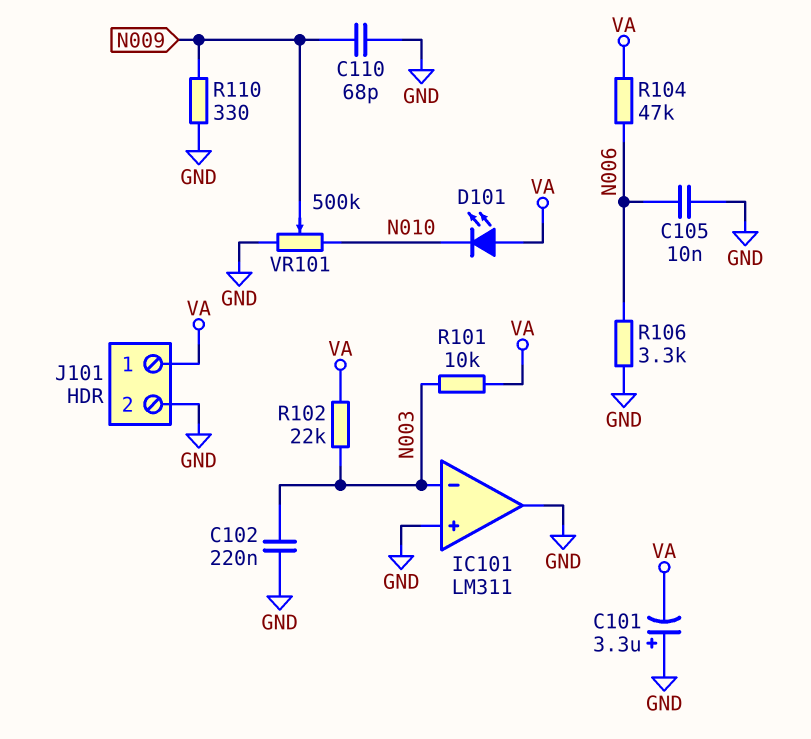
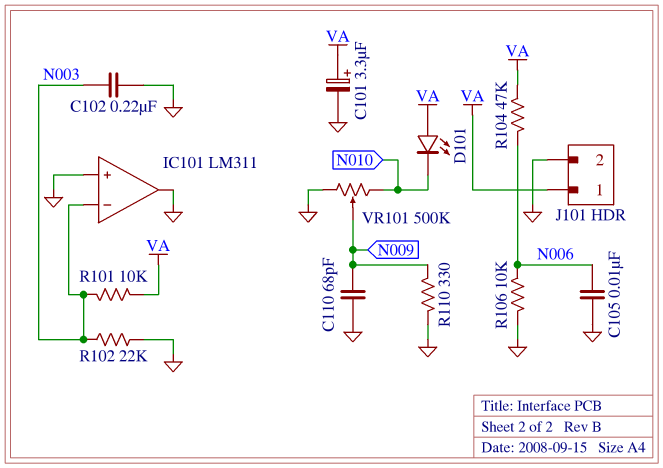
C101: 3.3uF (plus GND, minus VA) -> 3.3uF (plus VA, minus GND)
R102: 22k (N003, VA) -> 22k (GND, N003)
R106: 3.3k (GND, N006) -> 10k (GND, N006)

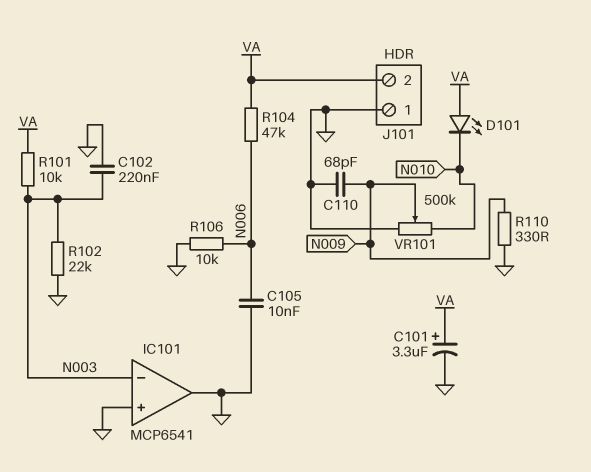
IC101: LM311 -> MCP6541
J101 pin 1: VA -> GND
J101 pin 2: GND -> VA

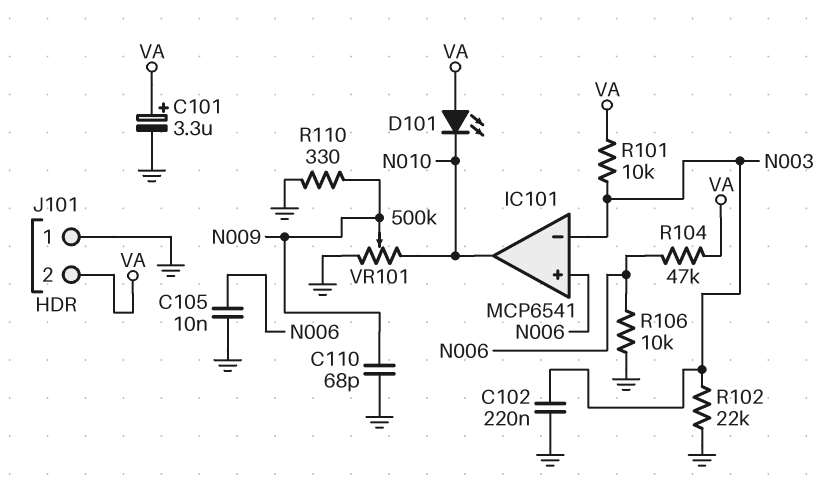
IC101 pin in+: GND -> N006
IC101 pin out: GND -> N010

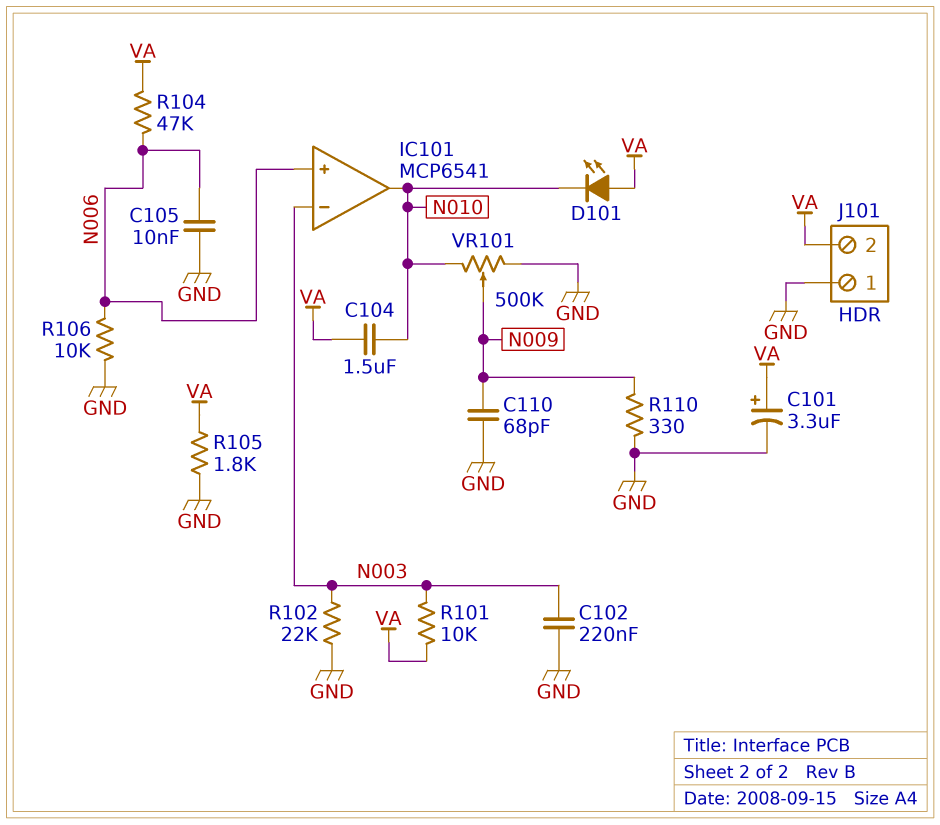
C104: none -> 1.5uF (N010, VA)
R105: none -> 1.8k (GND, VA)

